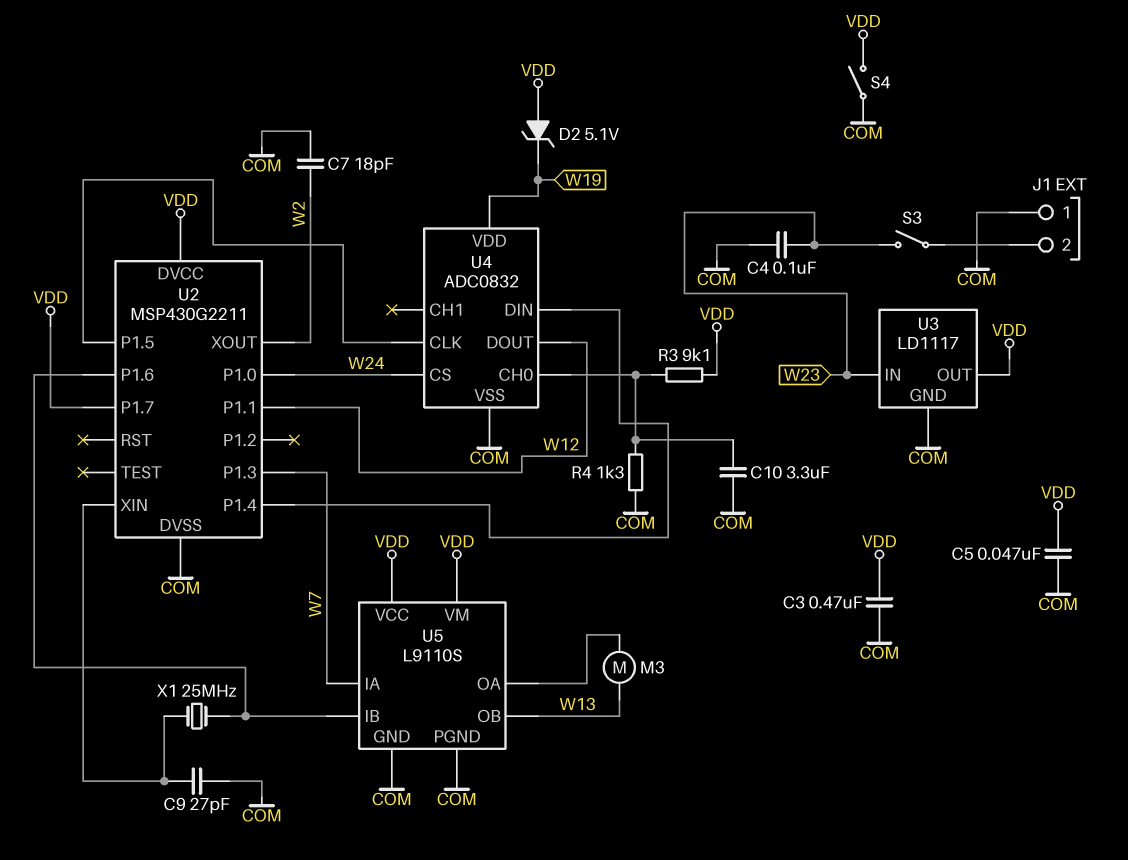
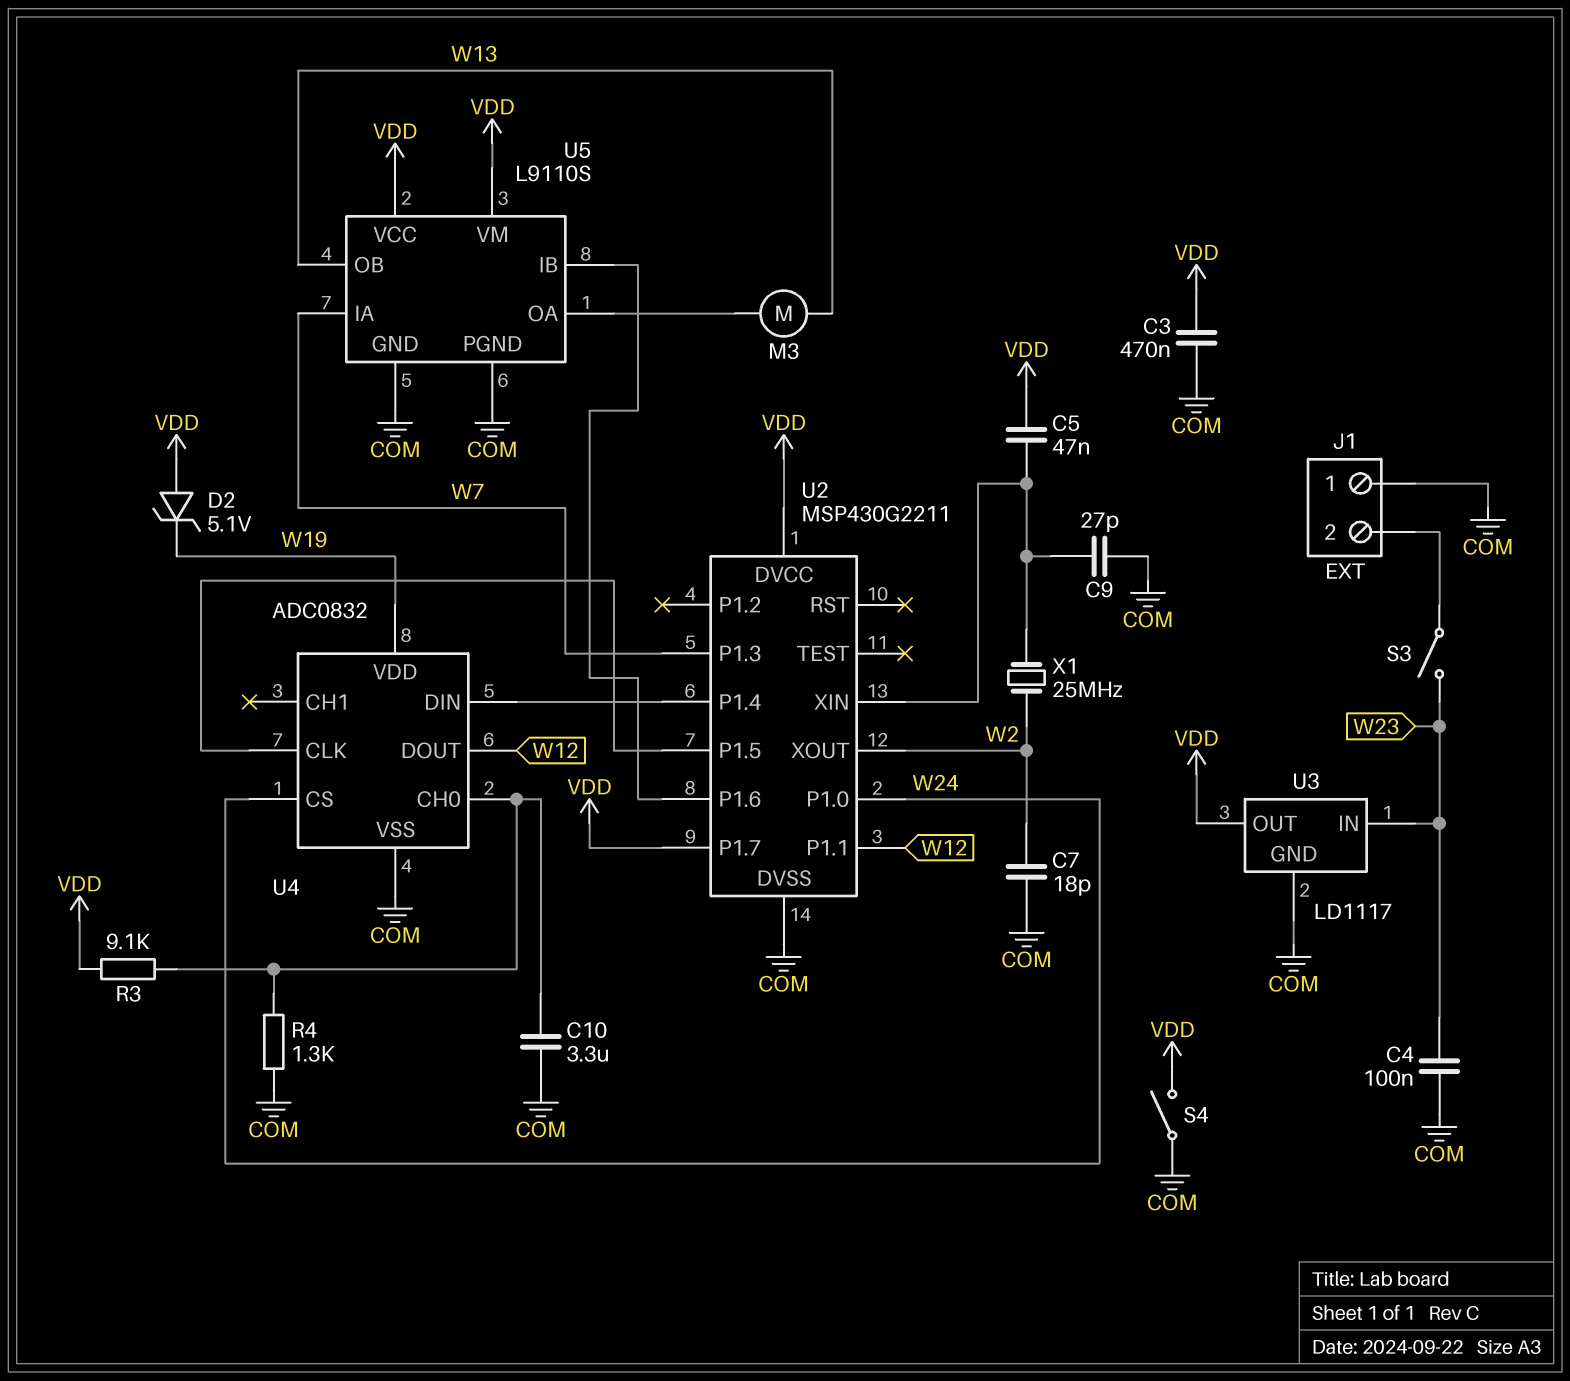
C5: 47nF (COM, VDD) -> 47nF (U2/XIN, VDD)
X1: 25MHz (U2/P1.6, U2/XIN) -> 25MHz (U2/XIN, W2)

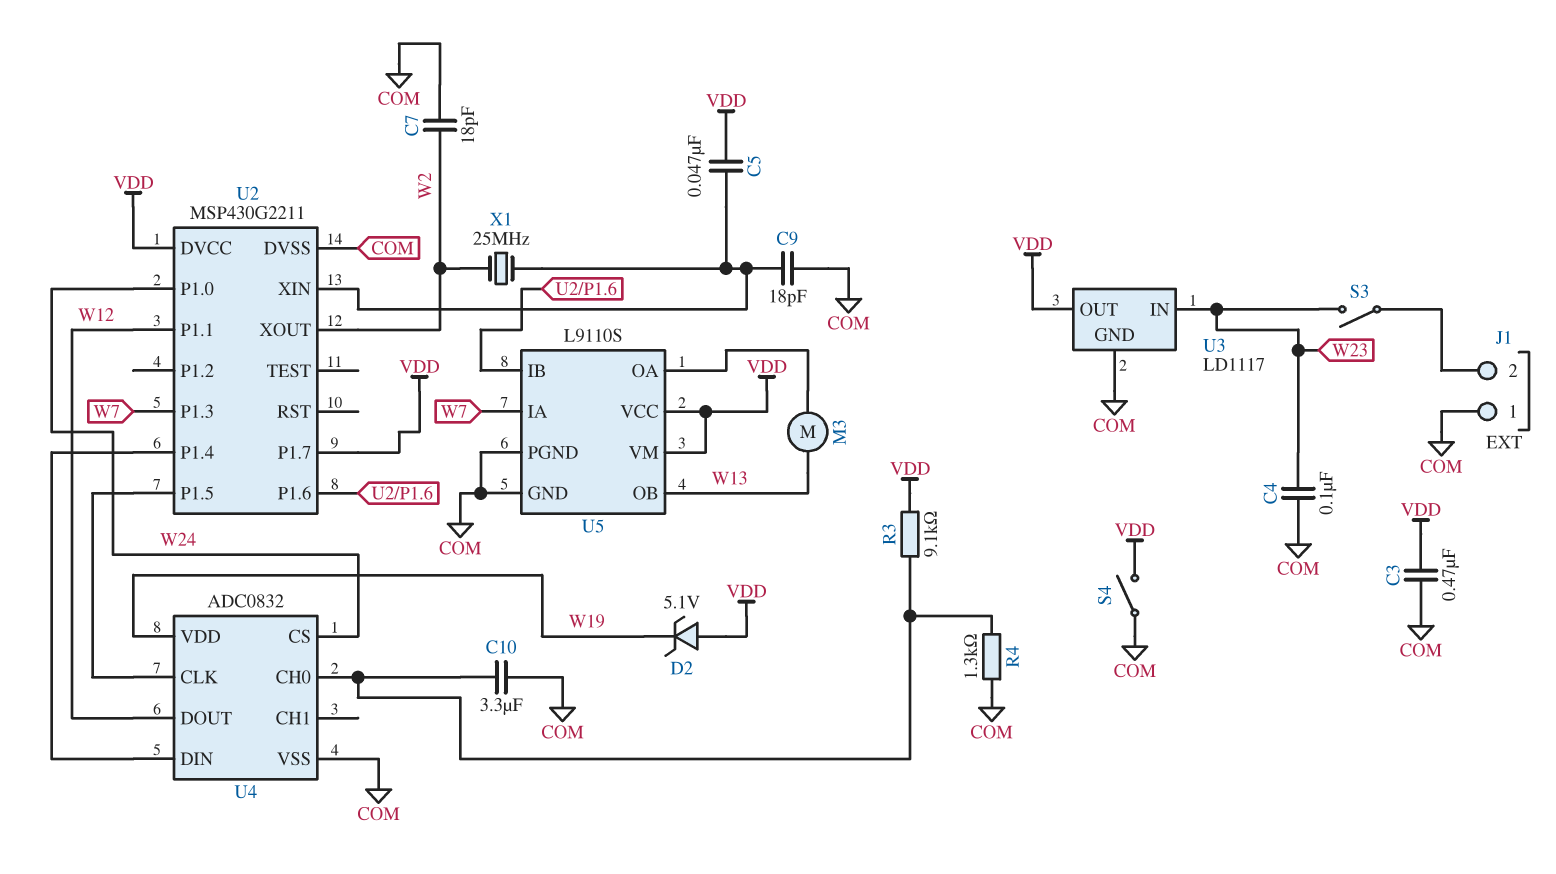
C9: 27pF (COM, U2/XIN) -> 18pF (COM, U2/XIN)

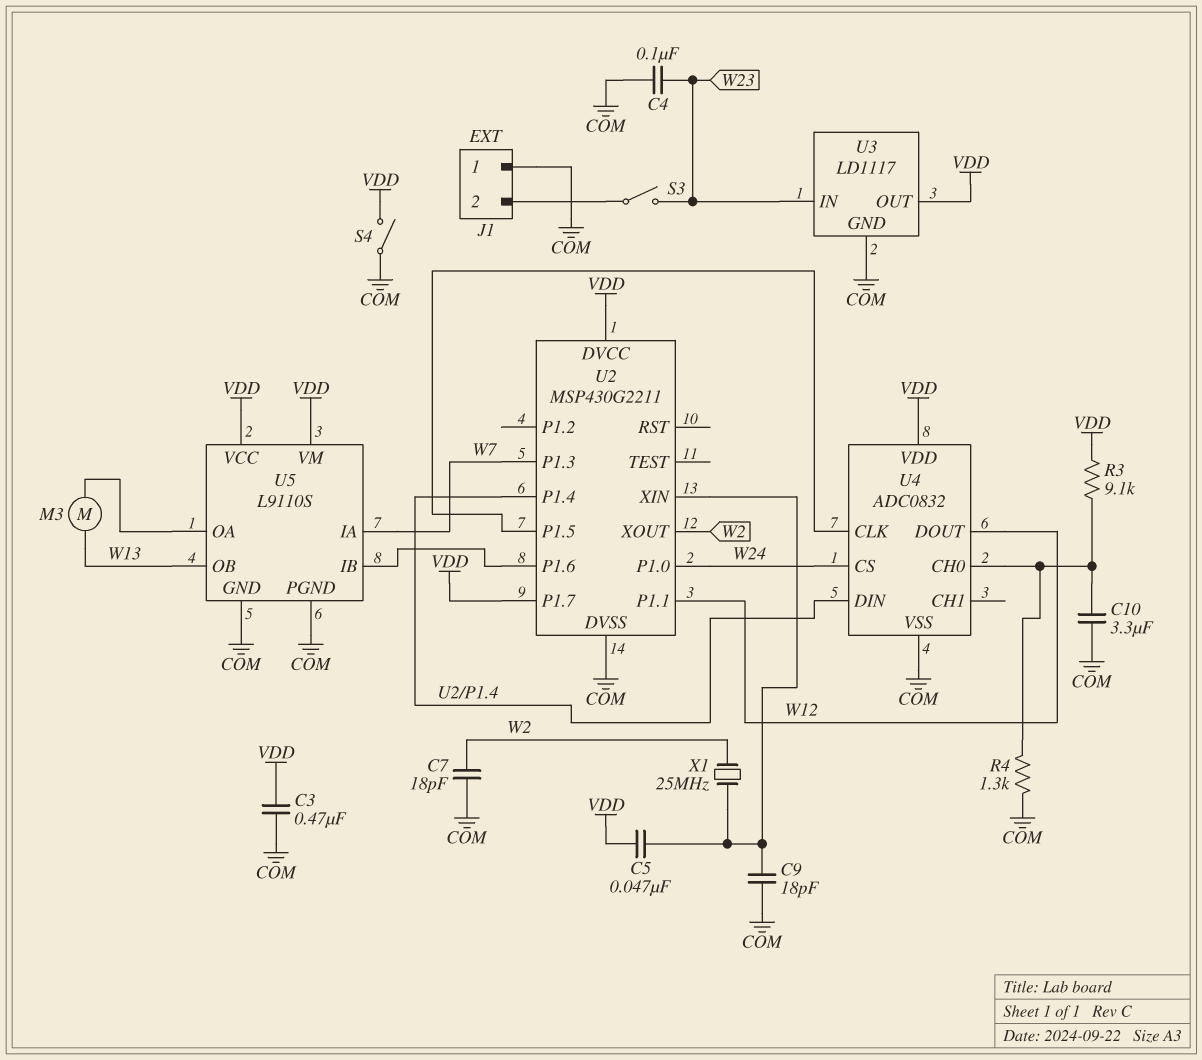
D2: zener 5.1V (A VDD, K W19) -> none
U4 pin VDD: W19 -> VDD

